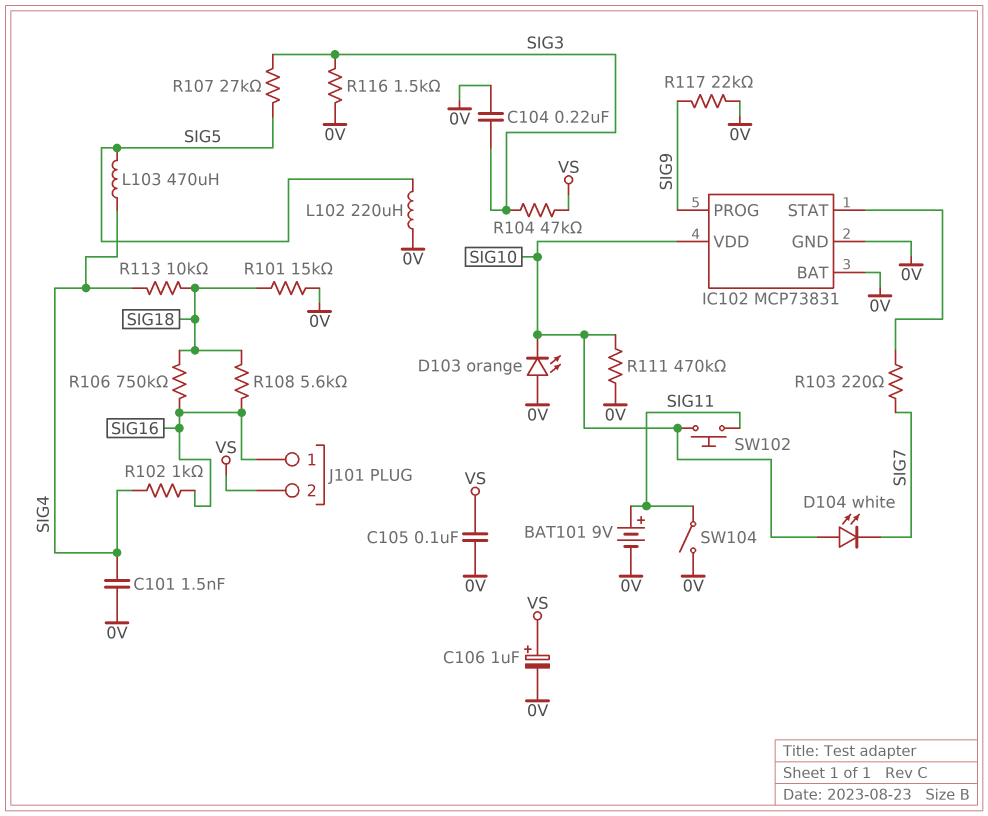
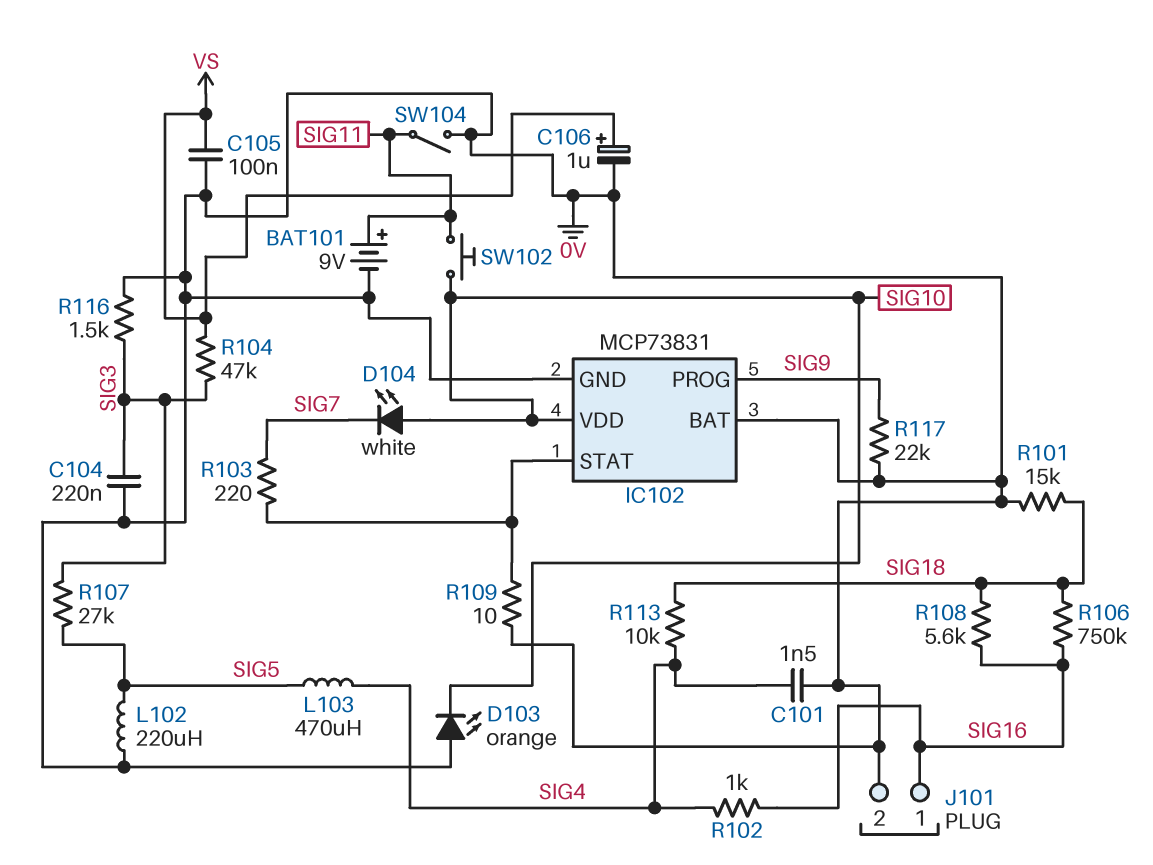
J101 pin 2: VS -> 0V
R109: none -> 10 (0V, IC102/STAT)
R111: 470k (0V, SIG10) -> none

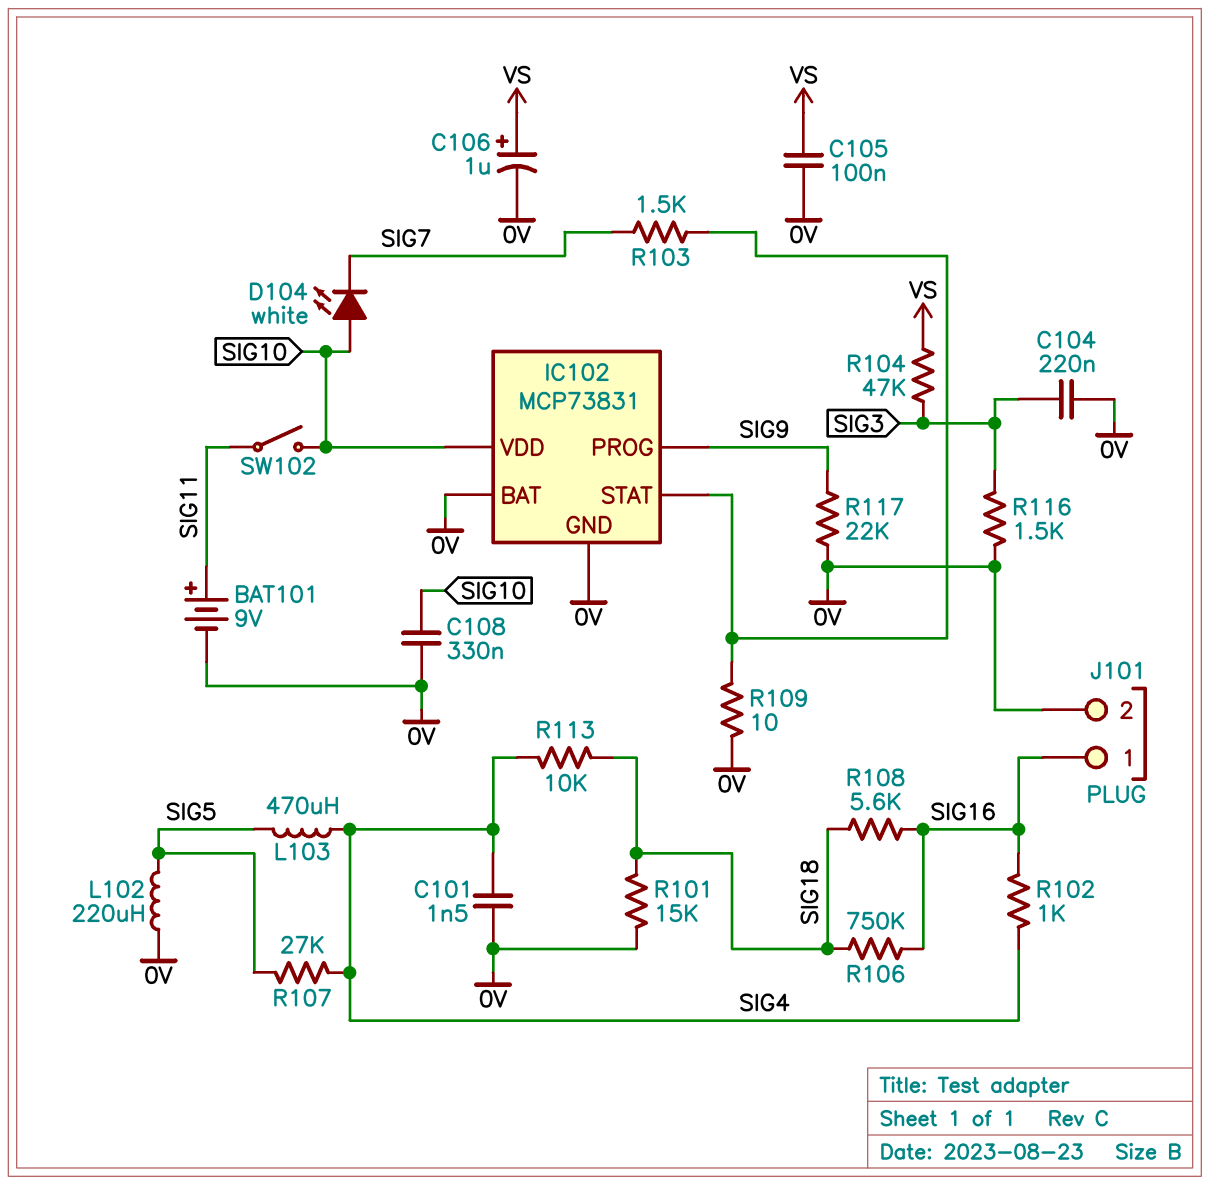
C108: none -> 330nF (0V, SIG10)
D103: LED orange (A 0V, K SIG10) -> none
R103: 220 (IC102/STAT, SIG7) -> 1.5k (IC102/STAT, SIG7)
R107: 27k (SIG3, SIG5) -> 27k (SIG4, SIG5)
SW102: button (SIG10, SIG11) -> switch (SIG10, SIG11)
SW104: switch (0V, SIG11) -> none

